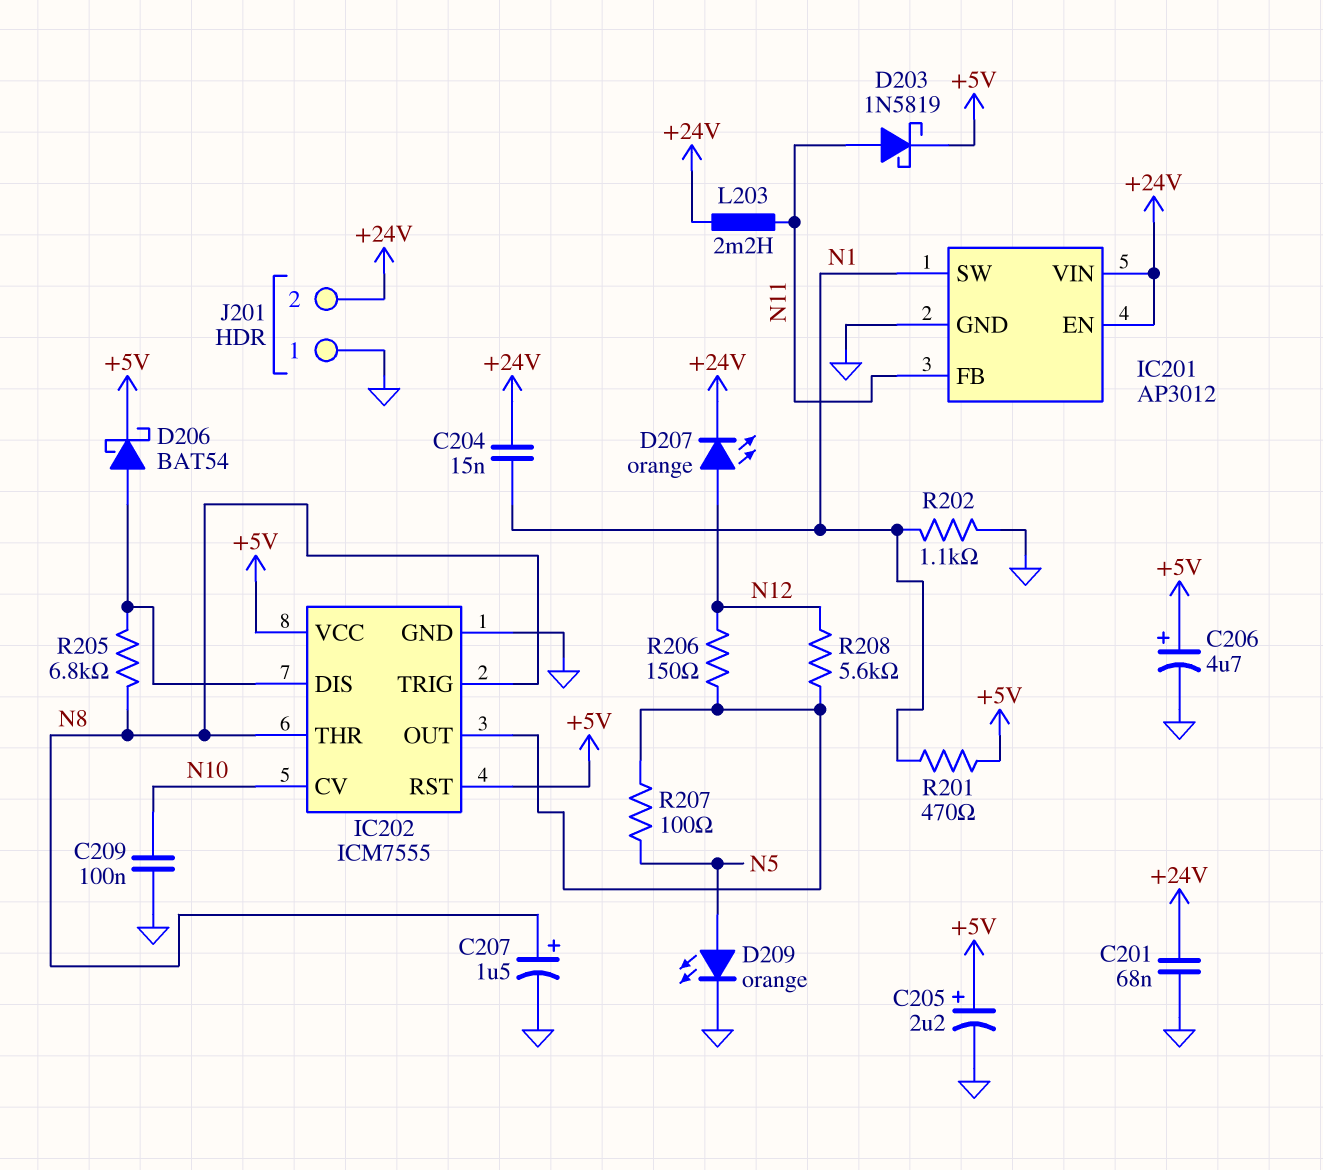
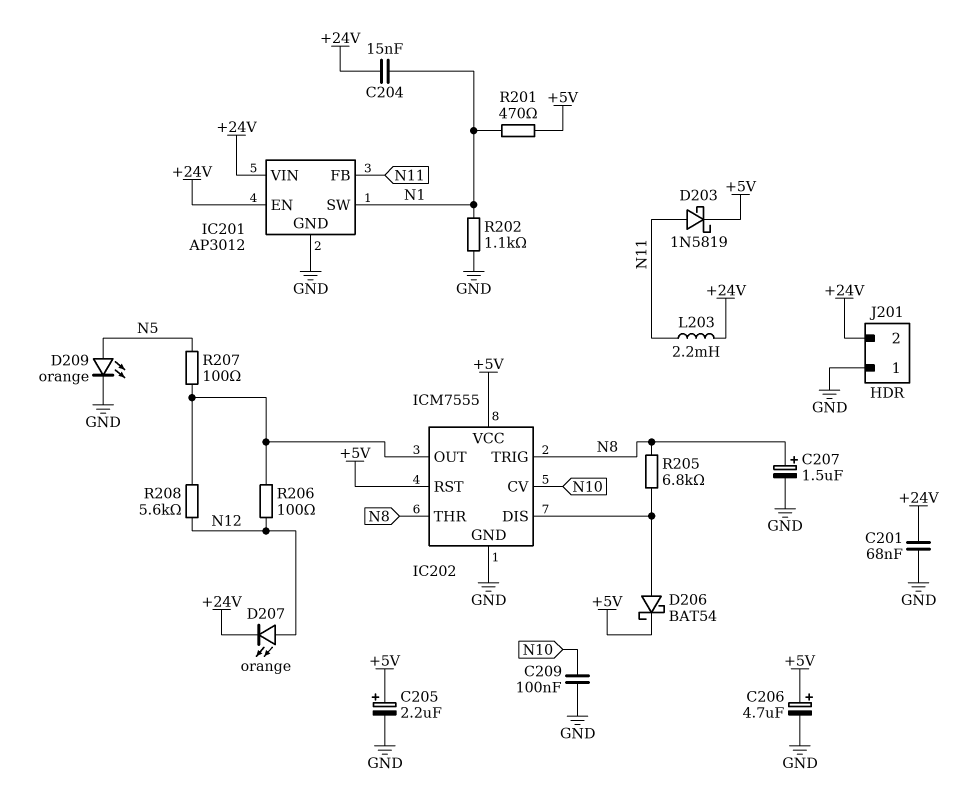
R206: 150 (IC202/OUT, N12) -> 100 (IC202/OUT, N12)

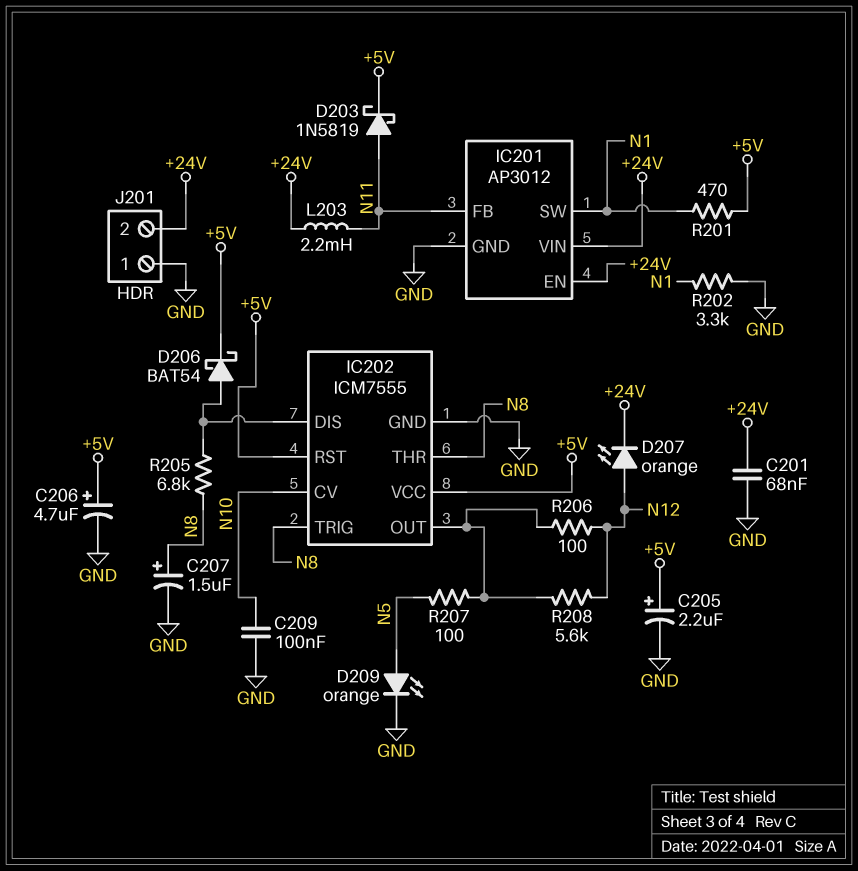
C204: 15nF (+24V, N1) -> none
R202: 1.1k (GND, N1) -> 3.3k (GND, N1)

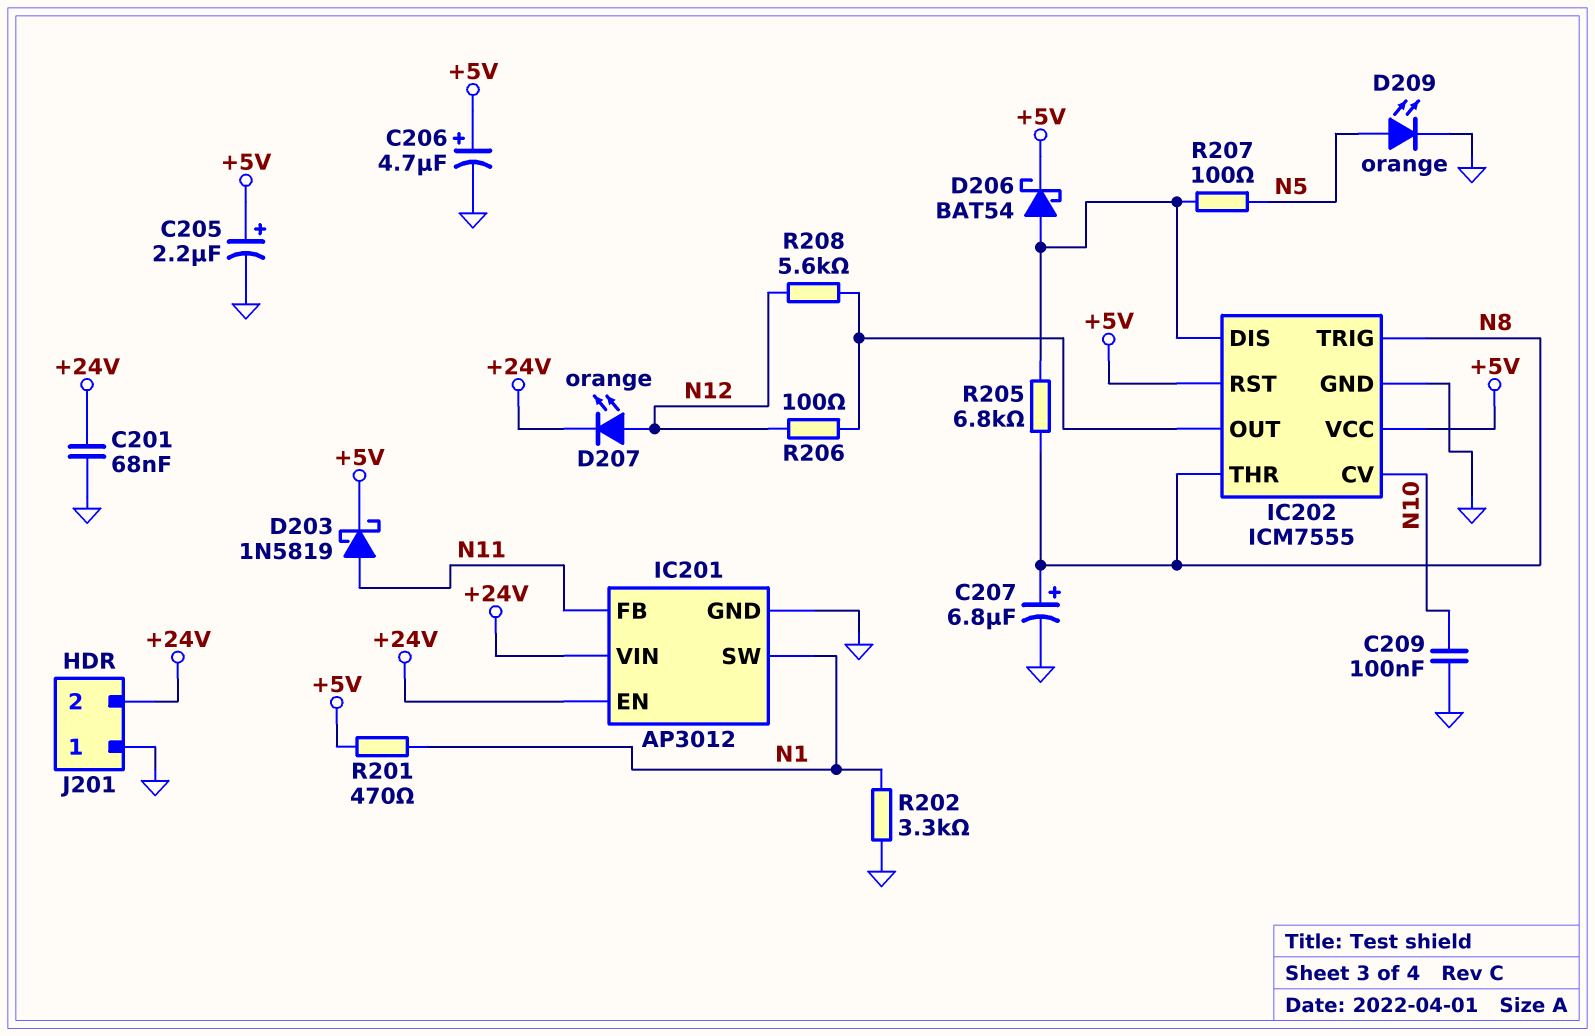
C207: 1.5uF (plus N8, minus GND) -> 6.8uF (plus N8, minus GND)
L203: 2.2mH (+24V, N11) -> none
R207: 100 (IC202/OUT, N5) -> 100 (IC202/DIS, N5)

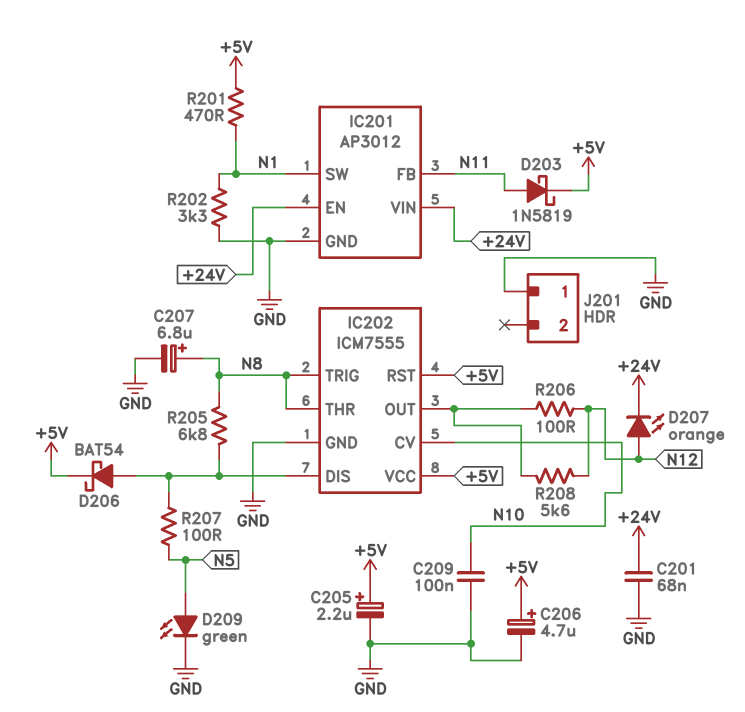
D209: LED orange (A N5, K GND) -> LED green (A N5, K GND)
J201 pin 2: +24V -> none

